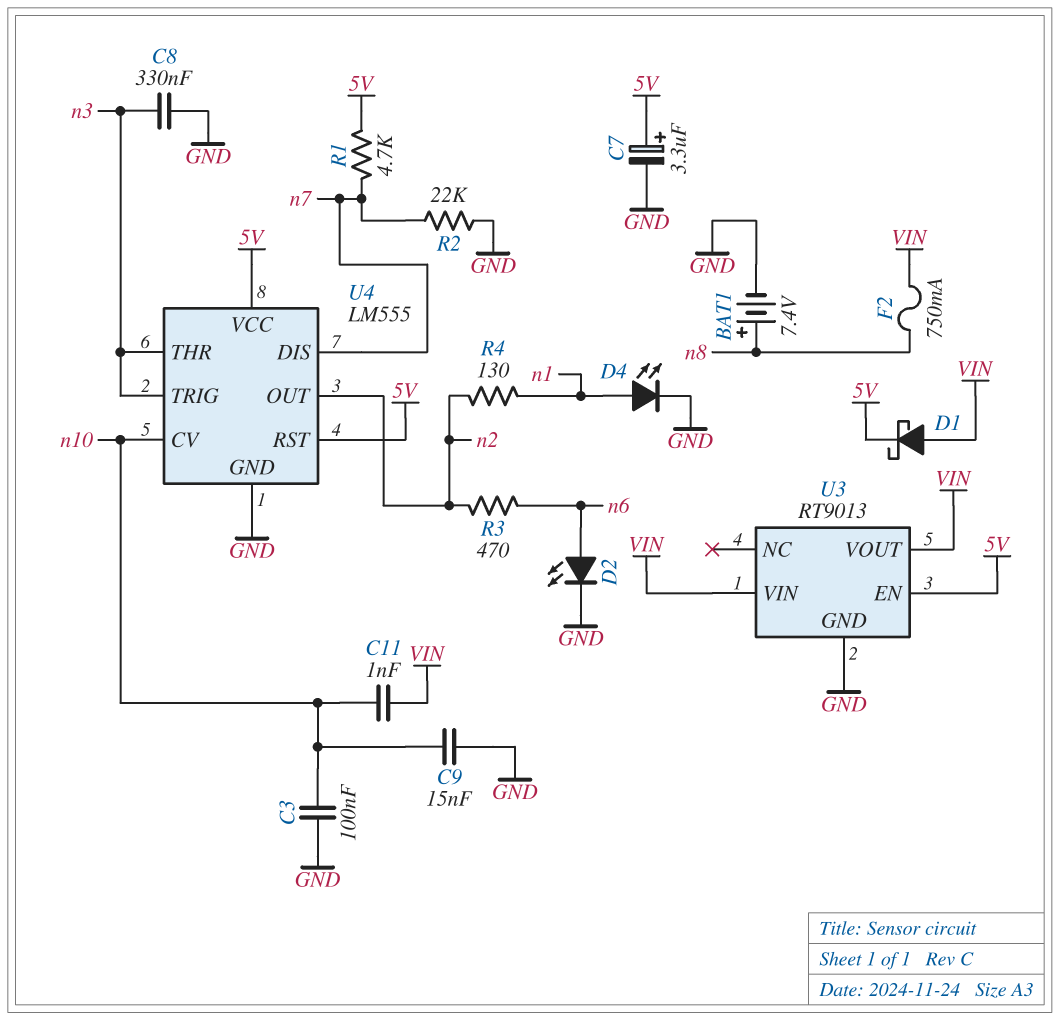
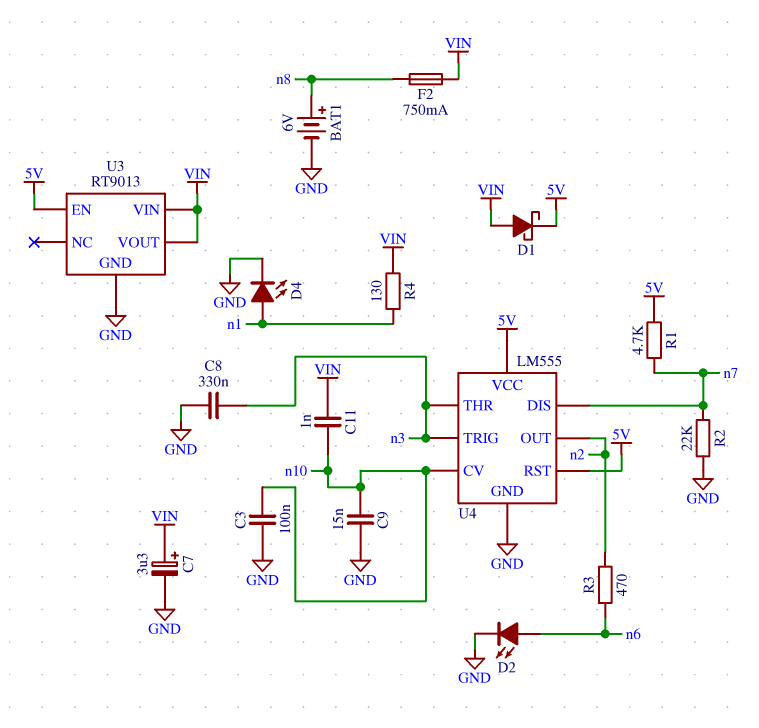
BAT1: 7.4V (plus n8, minus GND) -> 6V (plus n8, minus GND)
C7: 3.3uF (plus 5V, minus GND) -> 3.3uF (plus VIN, minus GND)
R4: 130 (n1, n2) -> 130 (VIN, n1)

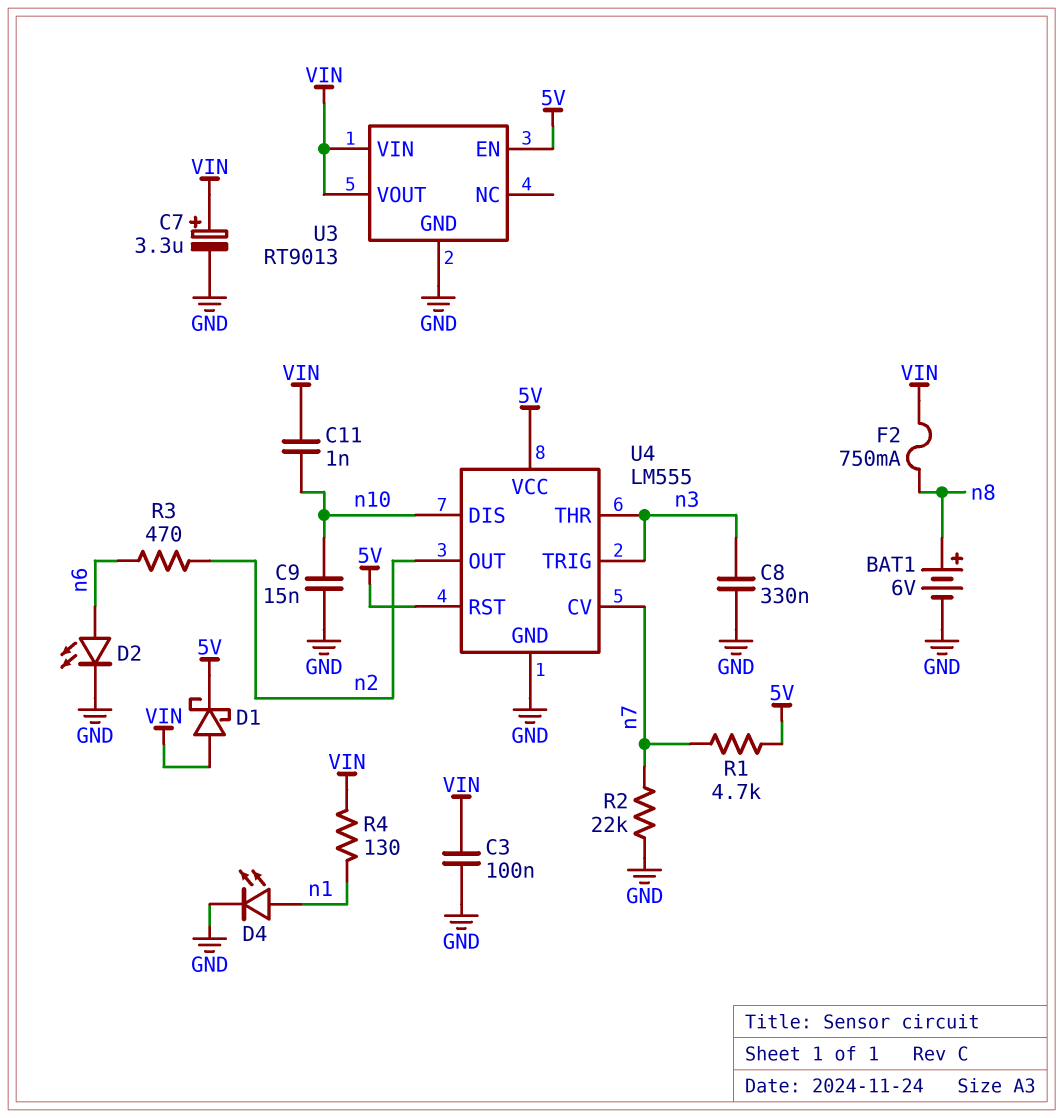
C3: 100nF (GND, n10) -> 100nF (GND, VIN)
U4 pin CV: n10 -> n7
U4 pin DIS: n7 -> n10

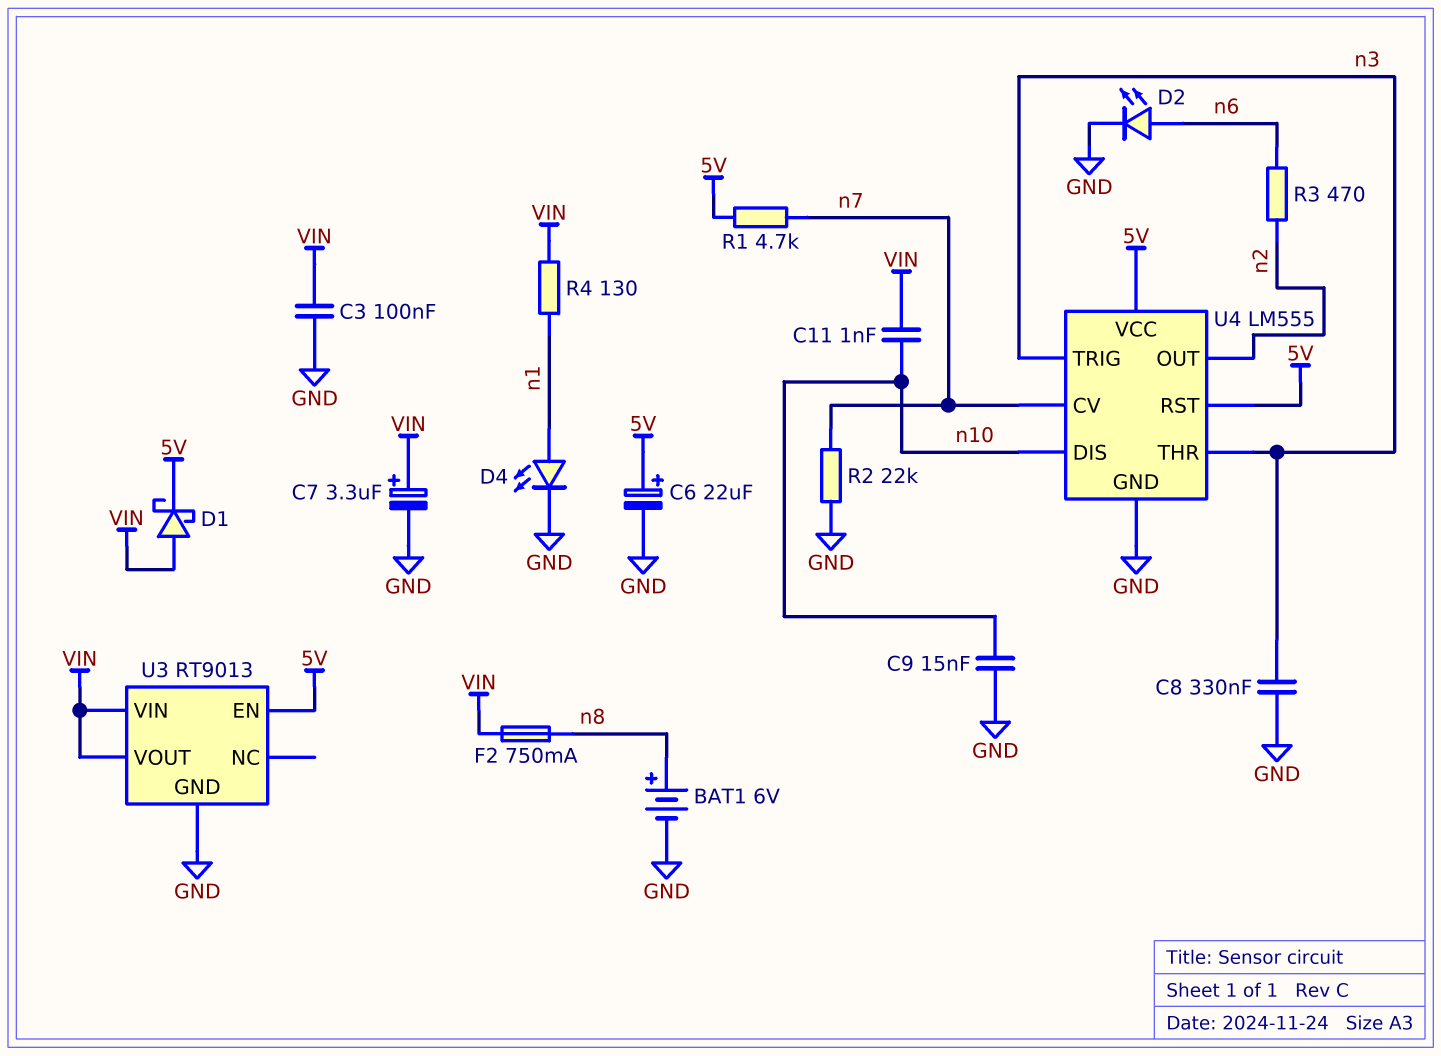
C6: none -> 22uF (plus 5V, minus GND)

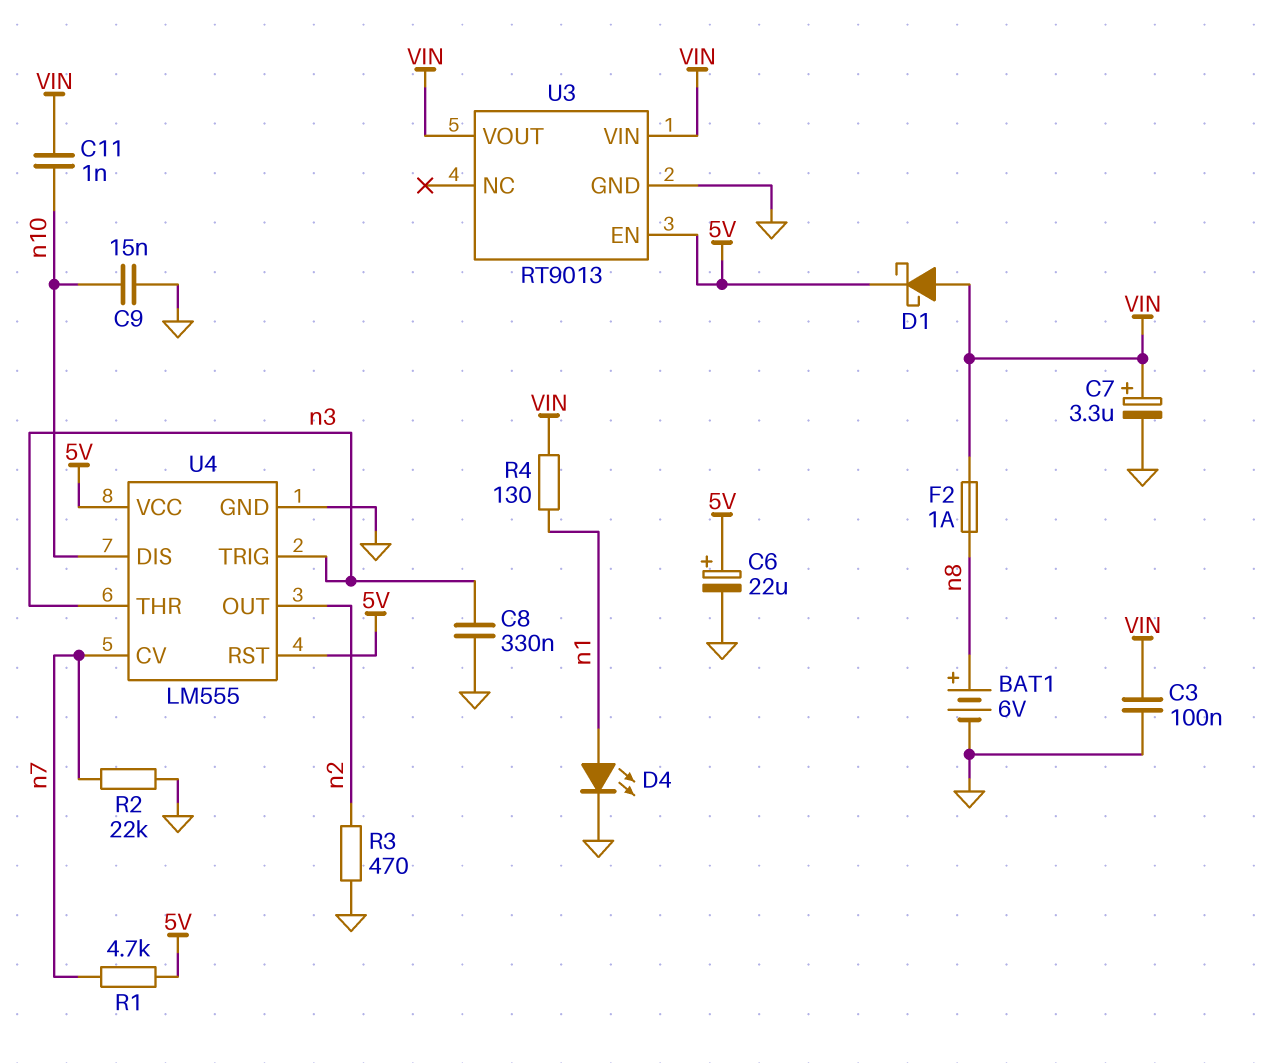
D2: LED (A n6, K GND) -> none
F2: 750mA (VIN, n8) -> 1A (VIN, n8)
R3: 470 (n2, n6) -> 470 (GND, n2)

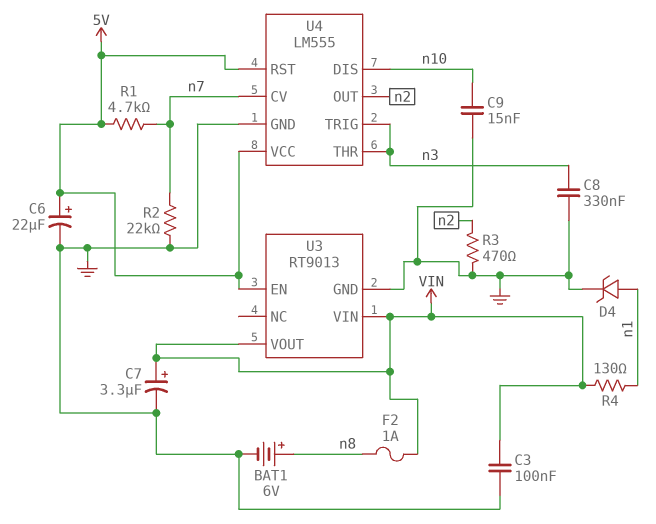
C11: 1nF (VIN, n10) -> none
D1: schottky (A VIN, K 5V) -> none
D4: LED (A n1, K GND) -> zener (A n1, K GND)

